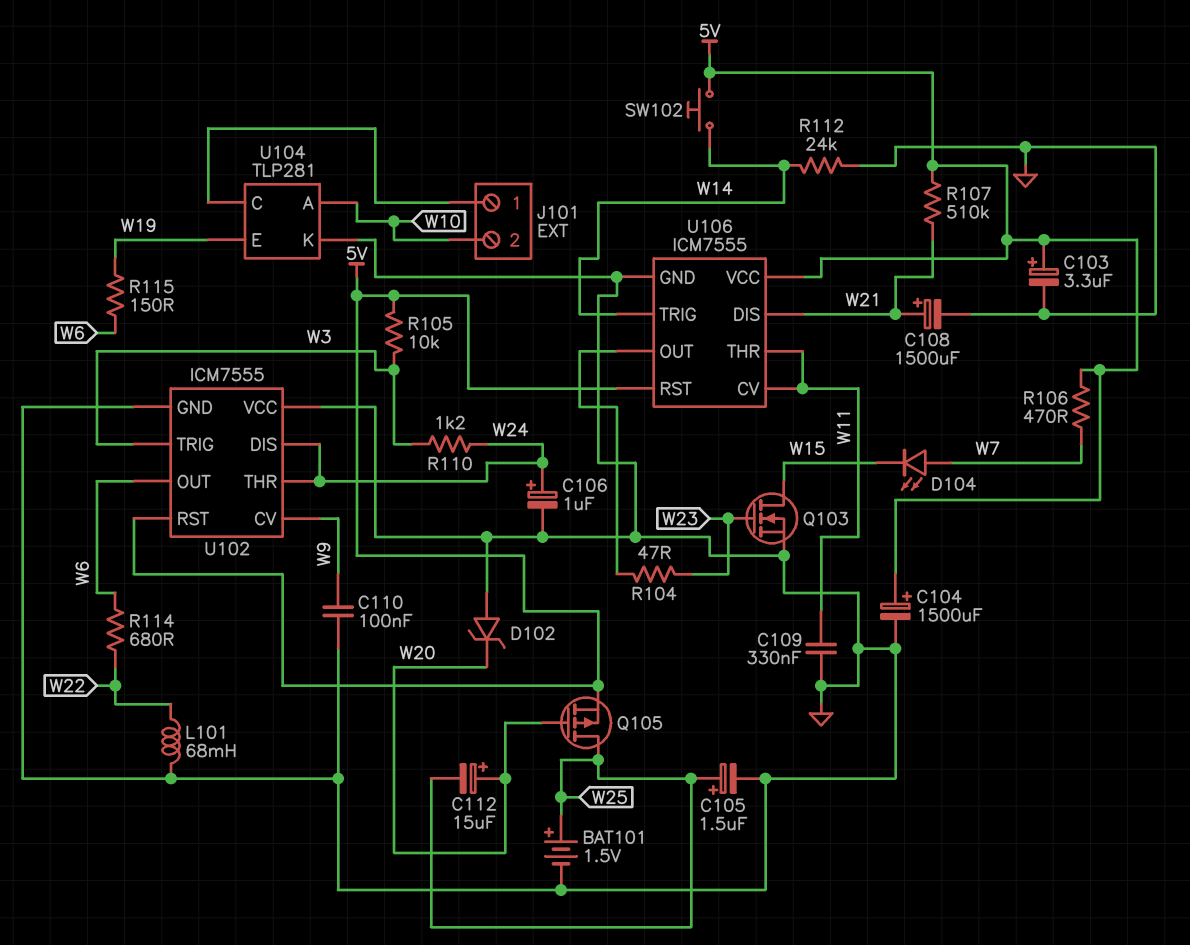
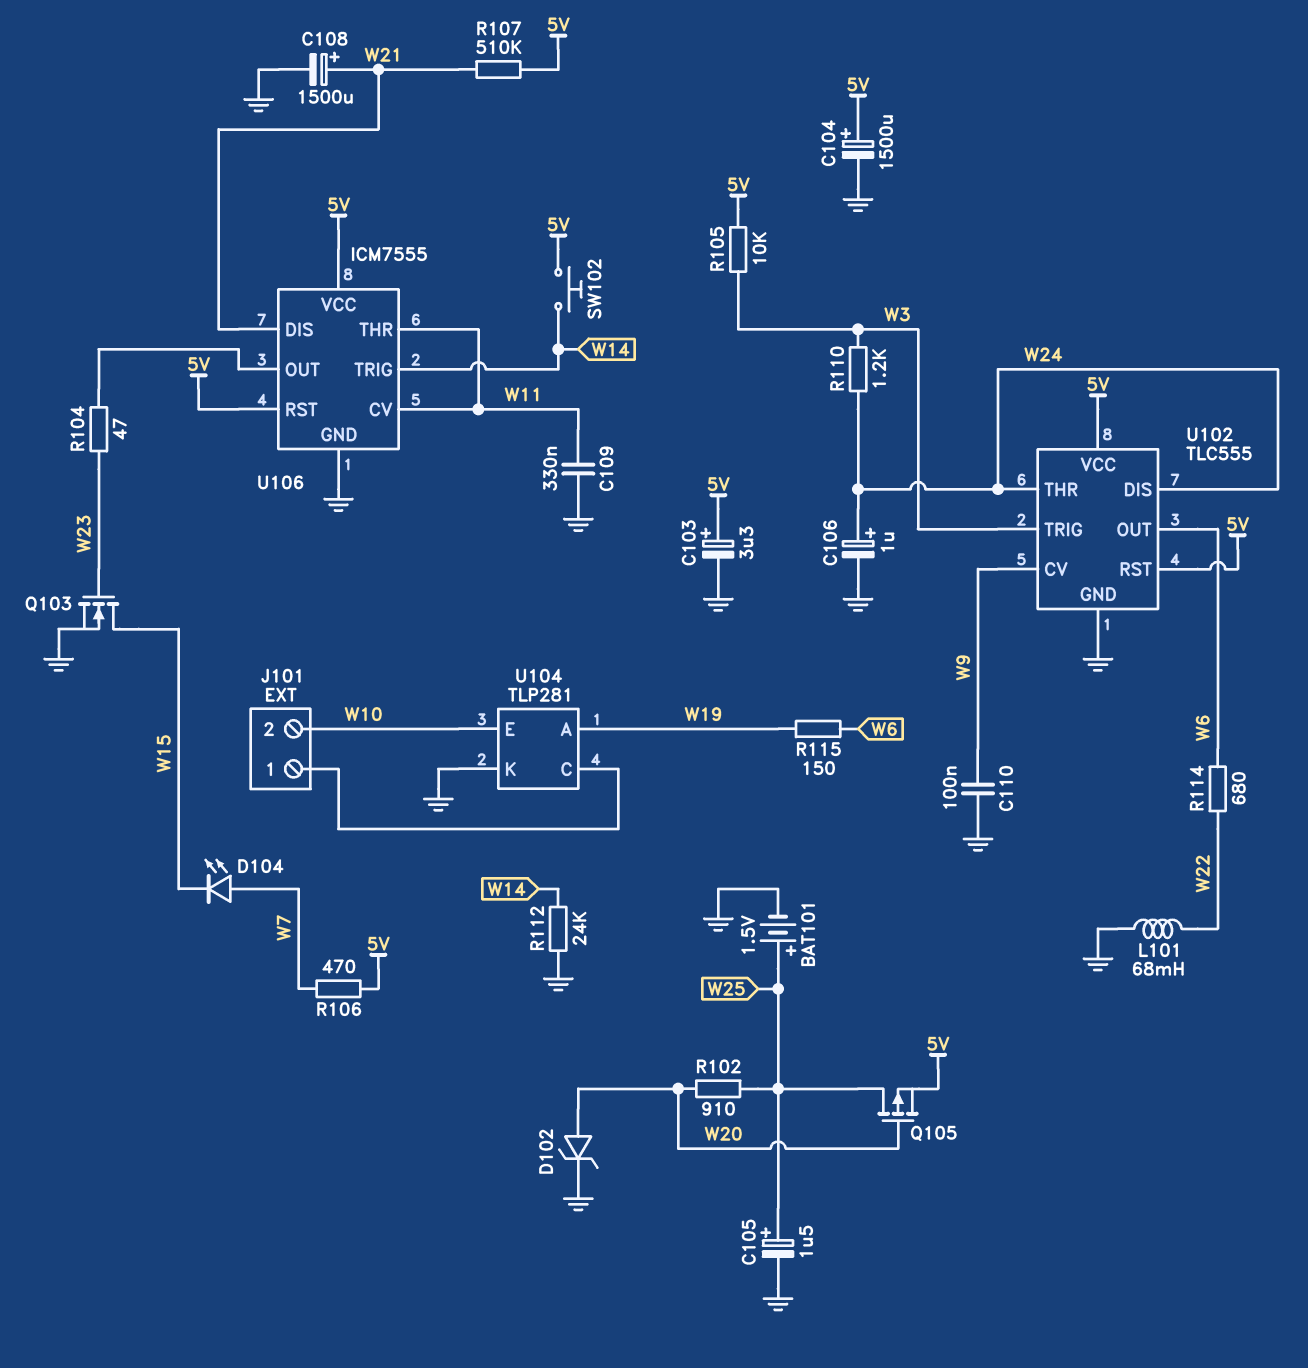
C112: 15uF (plus W20, minus W25) -> none
D102: zener (A GND, K W20) -> zener (A W20, K GND)
R102: none -> 910 (W20, W25)
U102: ICM7555 -> TLC555
U102 pin VCC: GND -> 5V
U104 pin A: W10 -> W19
U104 pin E: W19 -> W10

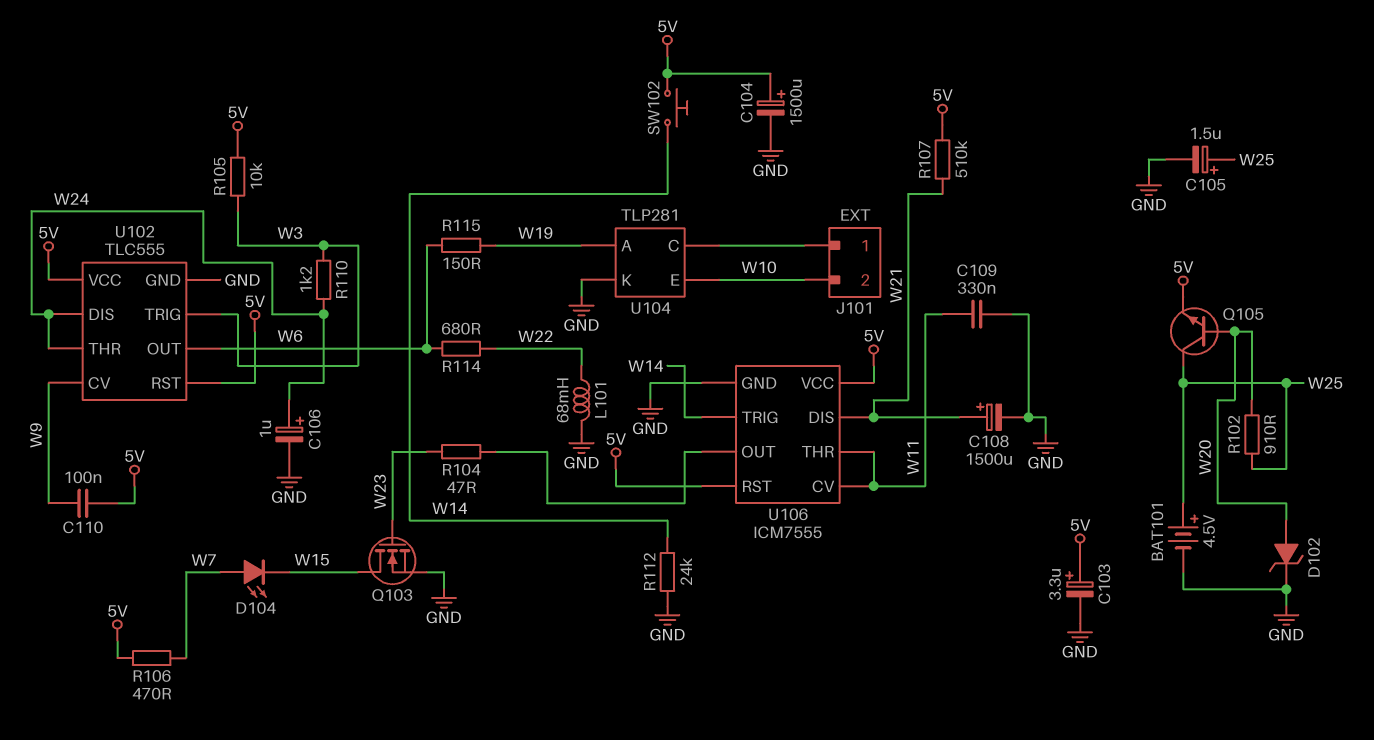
BAT101: 1.5V (plus W25, minus GND) -> 4.5V (plus W25, minus GND)
C110: 100nF (GND, W9) -> 100nF (5V, W9)
Q105: PMOS (G W20, D W25, S 5V) -> NPN (B W20, C W25, E 5V)

